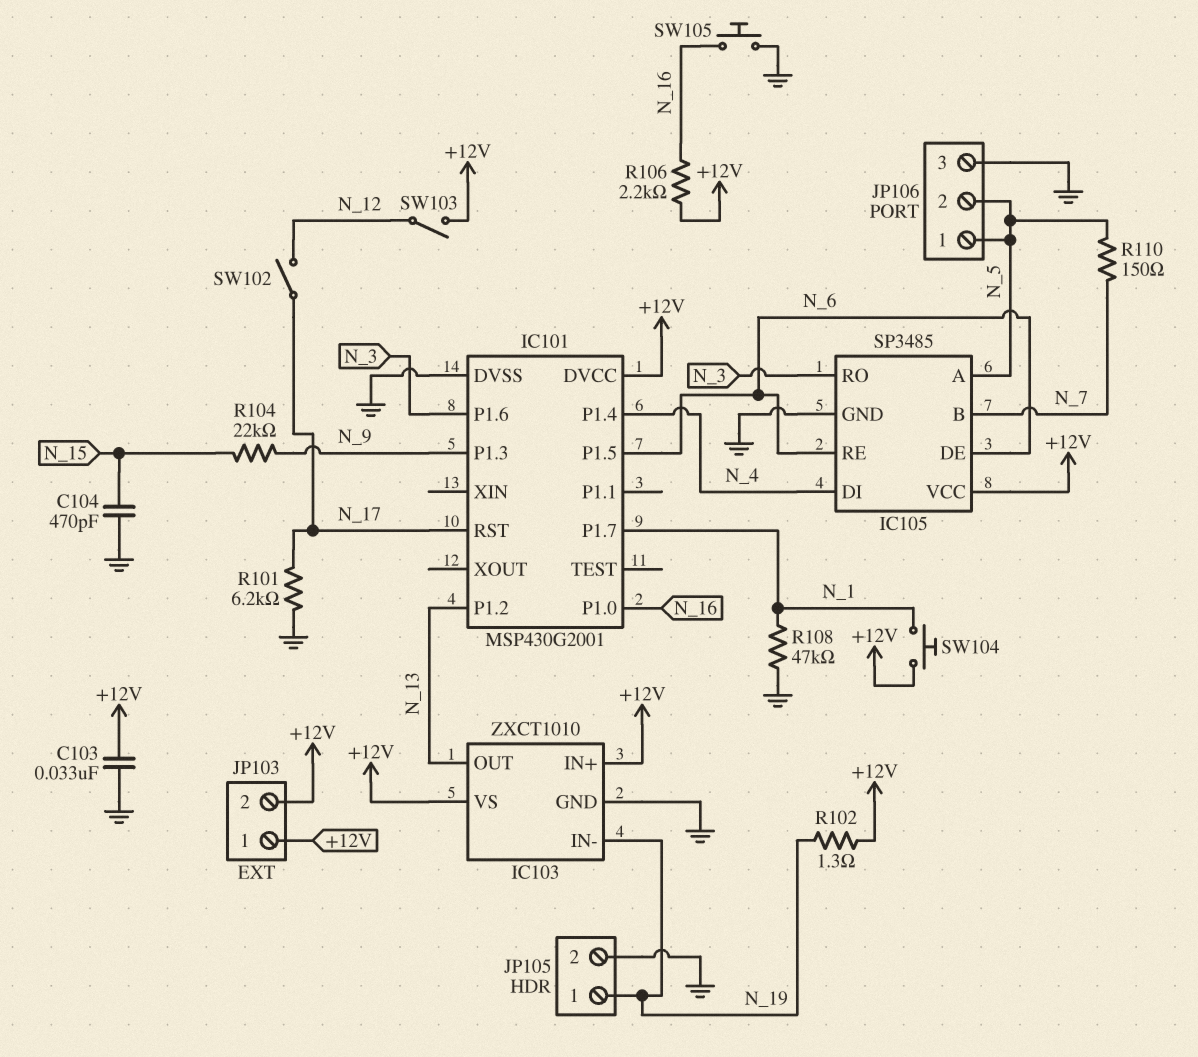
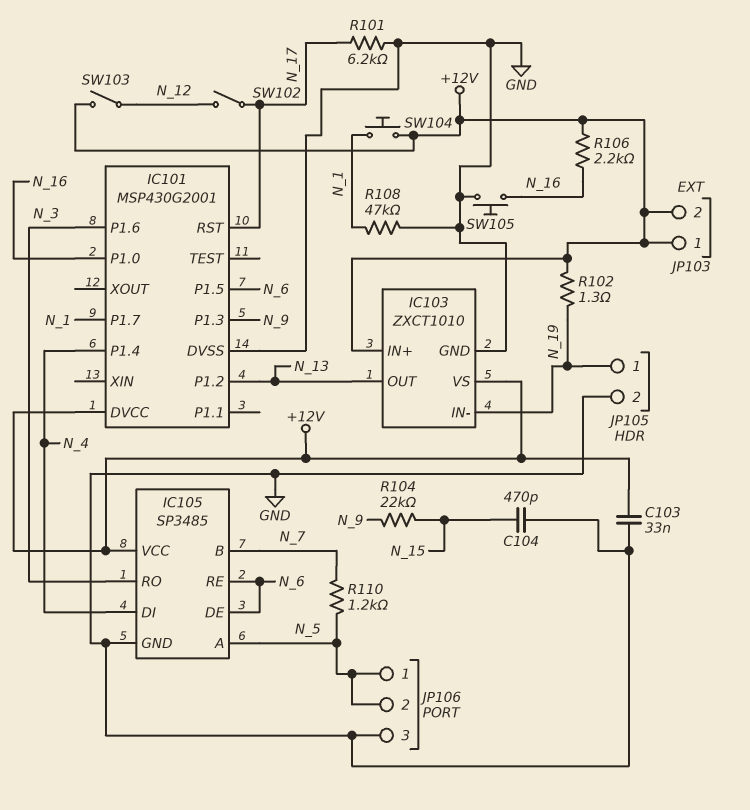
R110: 150 (N_5, N_7) -> 1.2k (N_5, N_7)

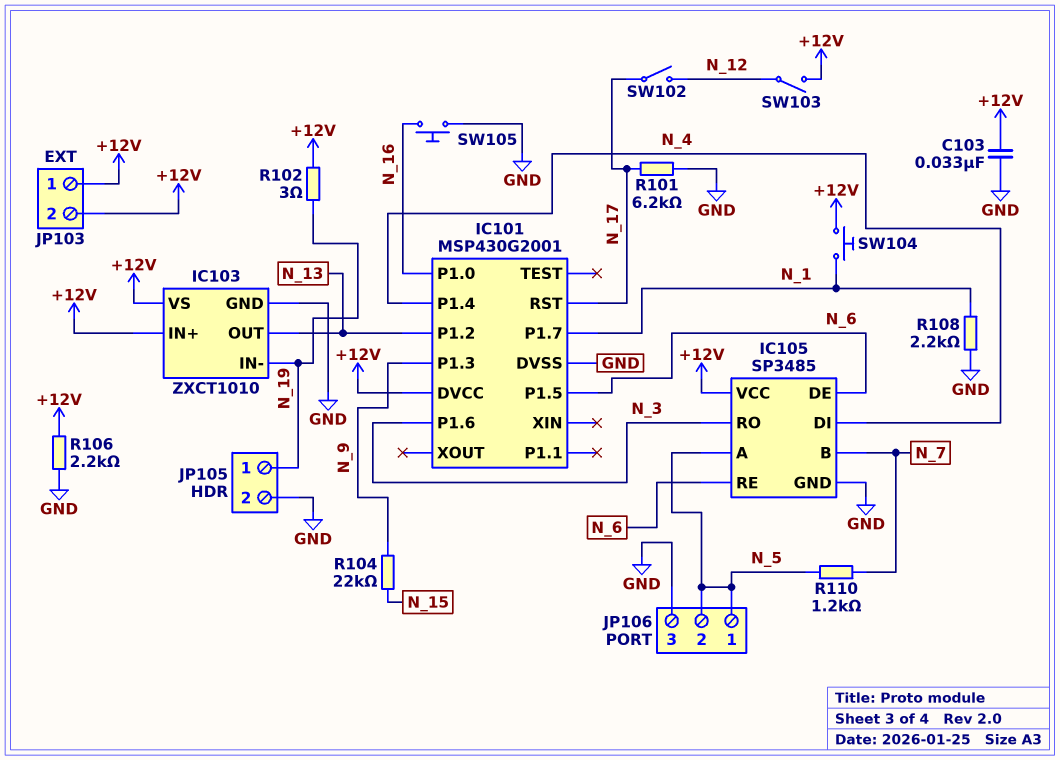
C104: 470pF (GND, N_15) -> none
R102: 1.3 (+12V, N_19) -> 3 (+12V, N_19)
R106: 2.2k (+12V, N_16) -> 2.2k (+12V, GND)
R108: 47k (GND, N_1) -> 2.2k (GND, N_1)

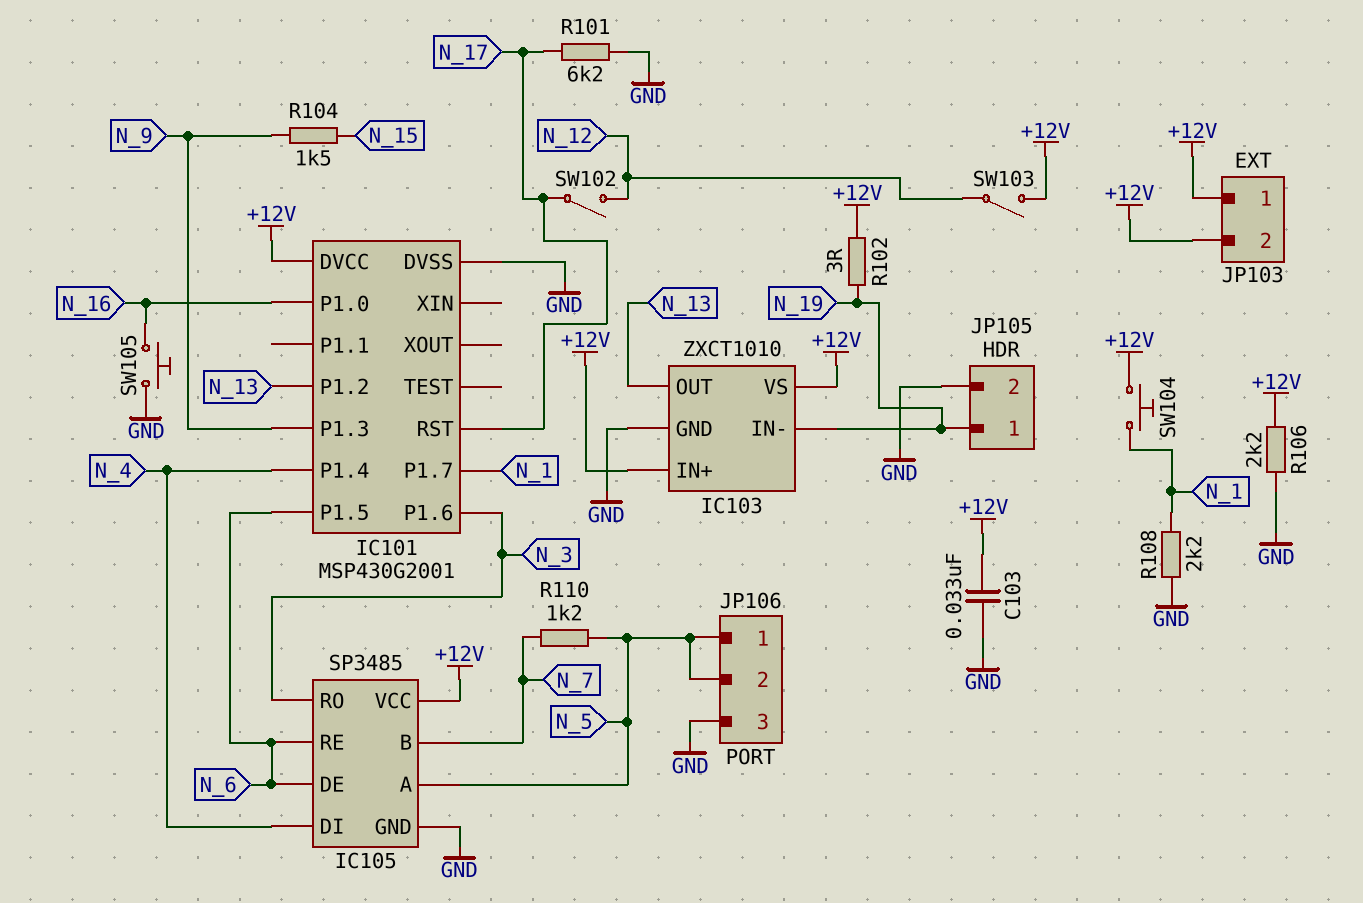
R104: 22k (N_9, N_15) -> 1.5k (N_9, N_15)

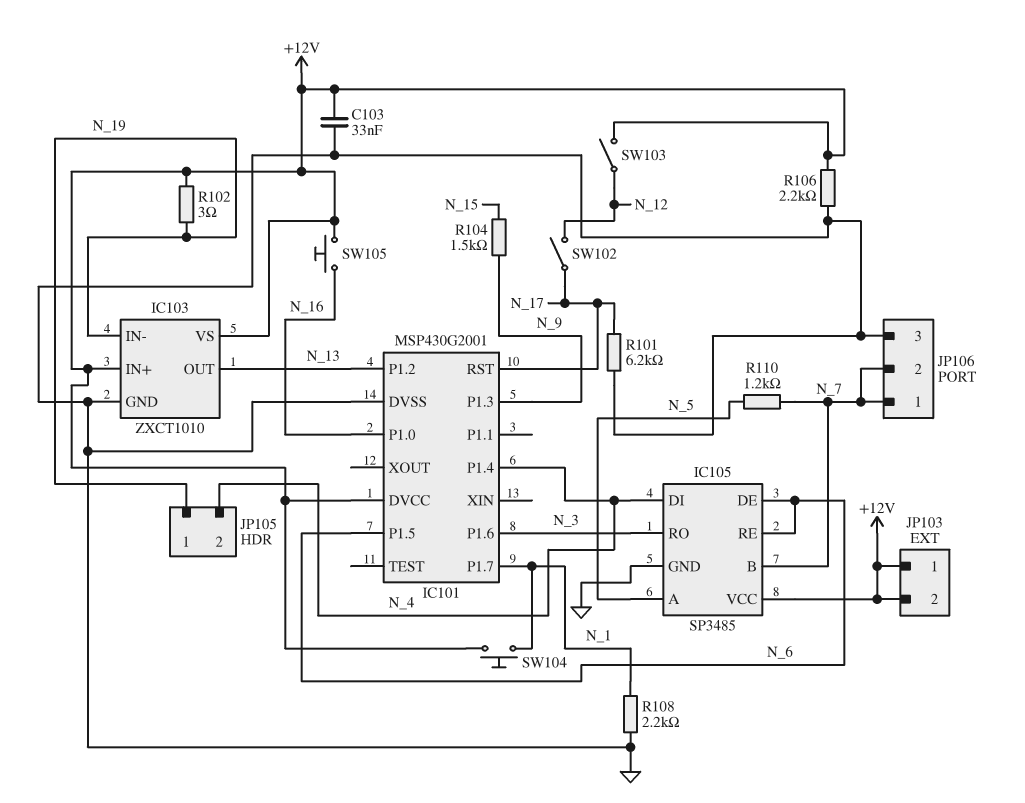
JP105 pin 2: GND -> N_4
JP106 pin 1: N_5 -> N_7
JP106 pin 2: N_5 -> N_7
SW105: button (GND, N_16) -> button (+12V, N_16)

